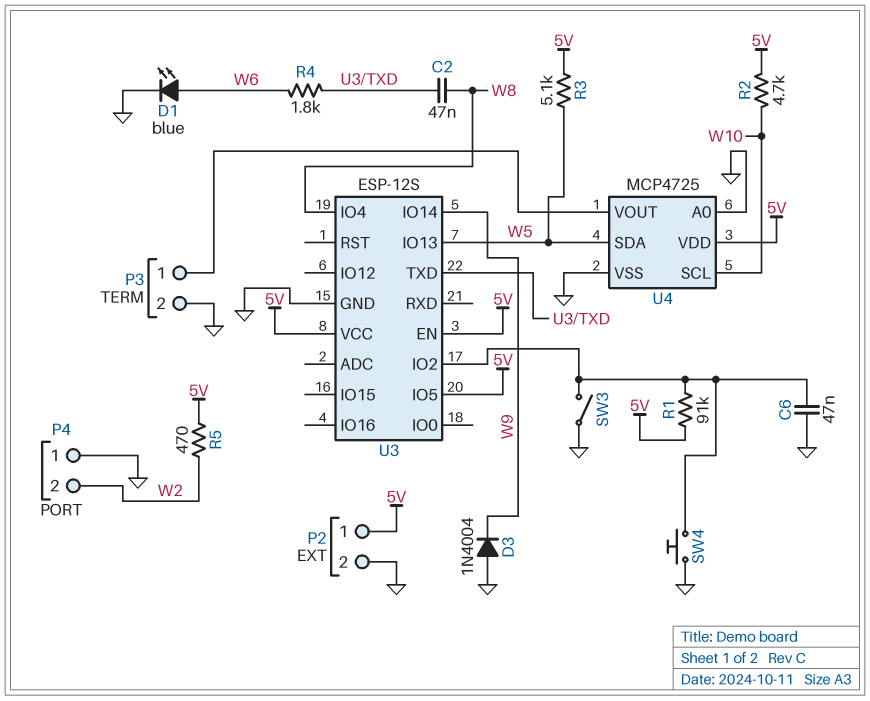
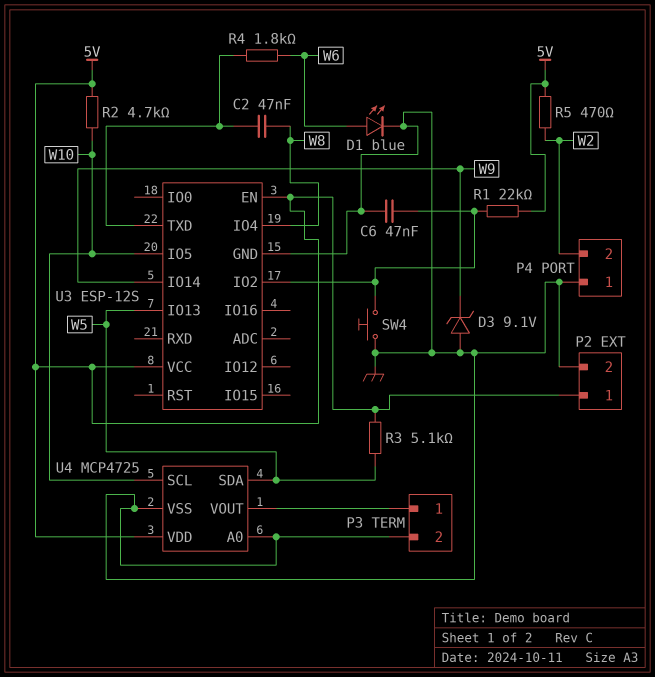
D3: diode 1N4004 (A GND, K W9) -> zener 9.1V (A GND, K W9)
R1: 91k (5V, U3/IO2) -> 22k (5V, U3/IO2)
SW3: switch (GND, U3/IO2) -> none
U3 pin IO5: 5V -> W10

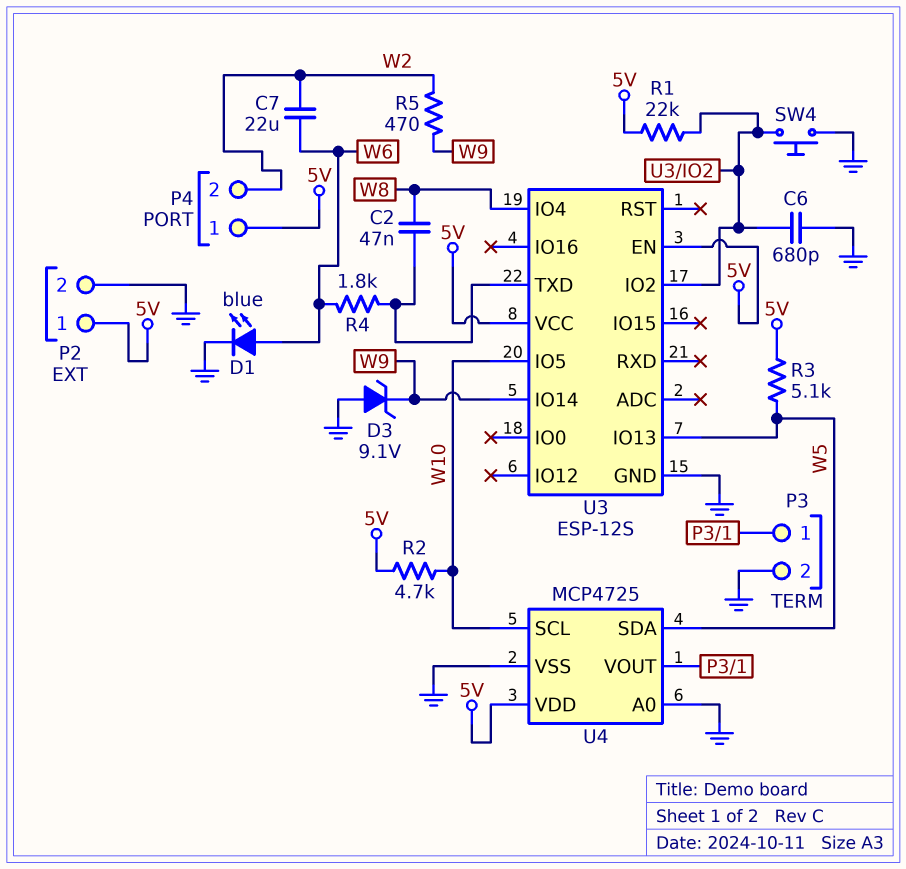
C6: 47nF (GND, U3/IO2) -> 680pF (GND, U3/IO2)
C7: none -> 22uF (W2, W6)
P4 pin 1: GND -> 5V
R5: 470 (5V, W2) -> 470 (W2, W9)

